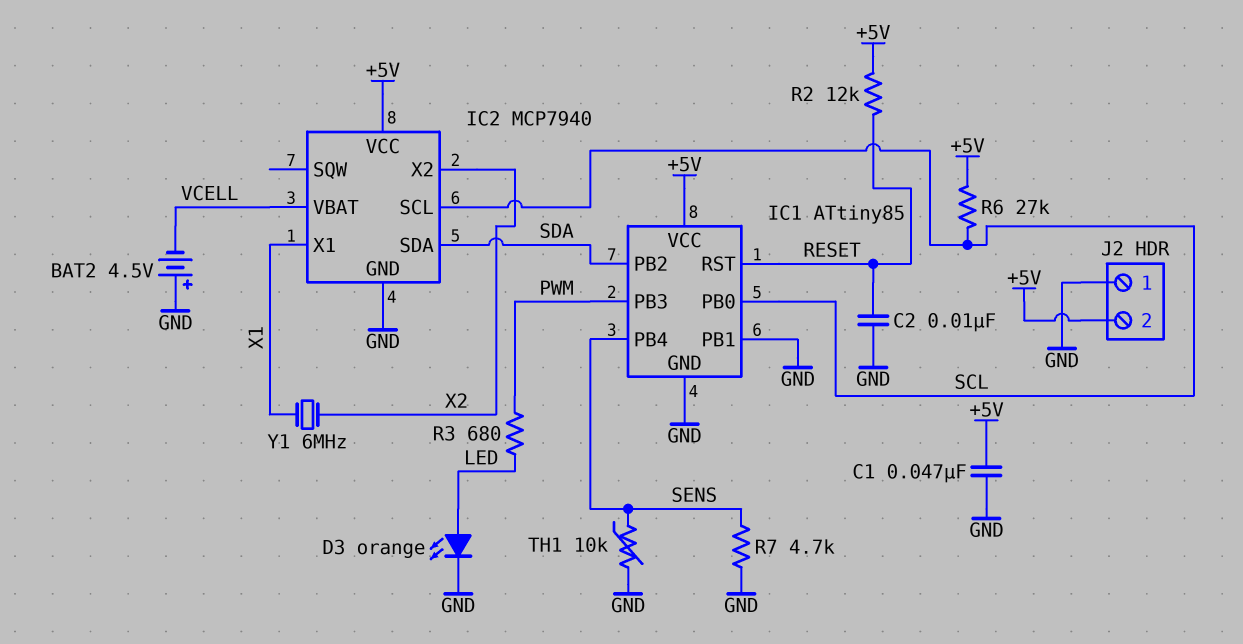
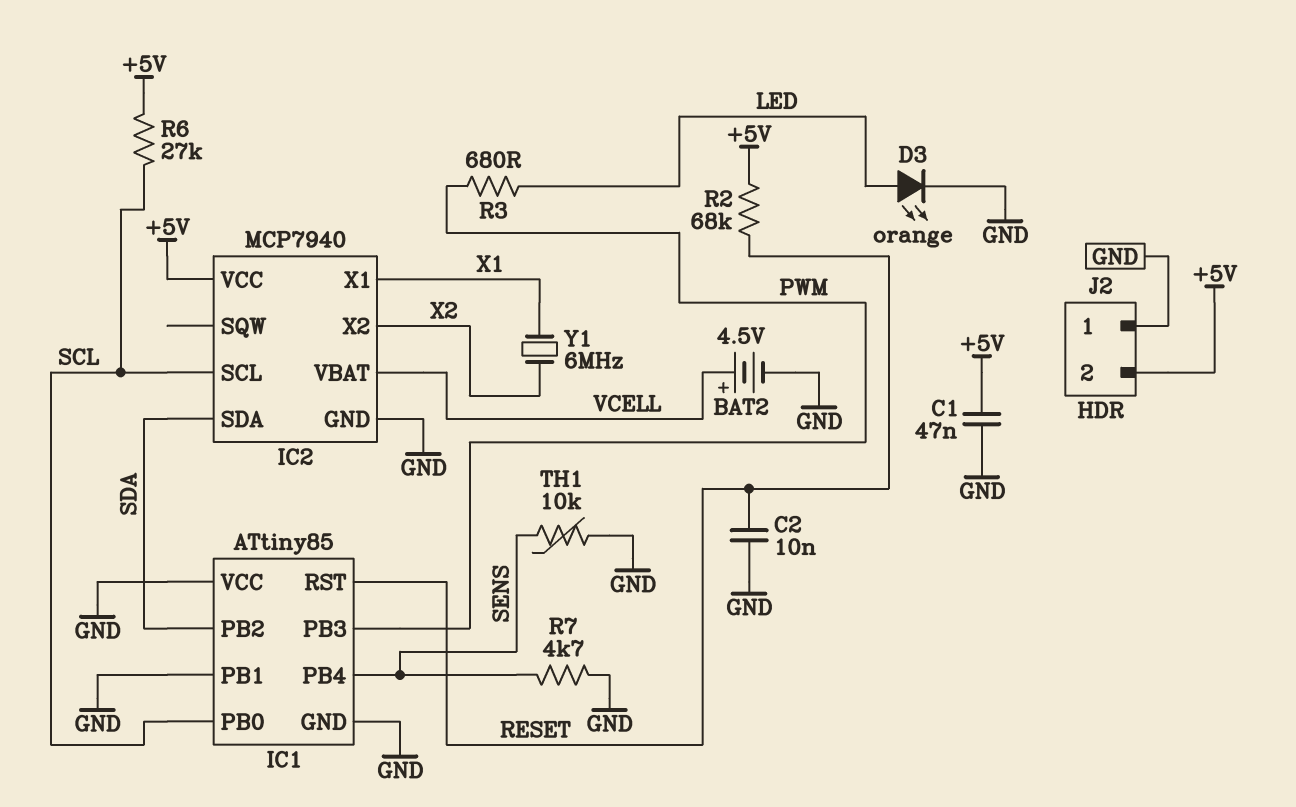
BAT2: 4.5V (plus GND, minus VCELL) -> 4.5V (plus VCELL, minus GND)
IC1 pin VCC: +5V -> GND
R2: 12k (+5V, RESET) -> 68k (+5V, RESET)

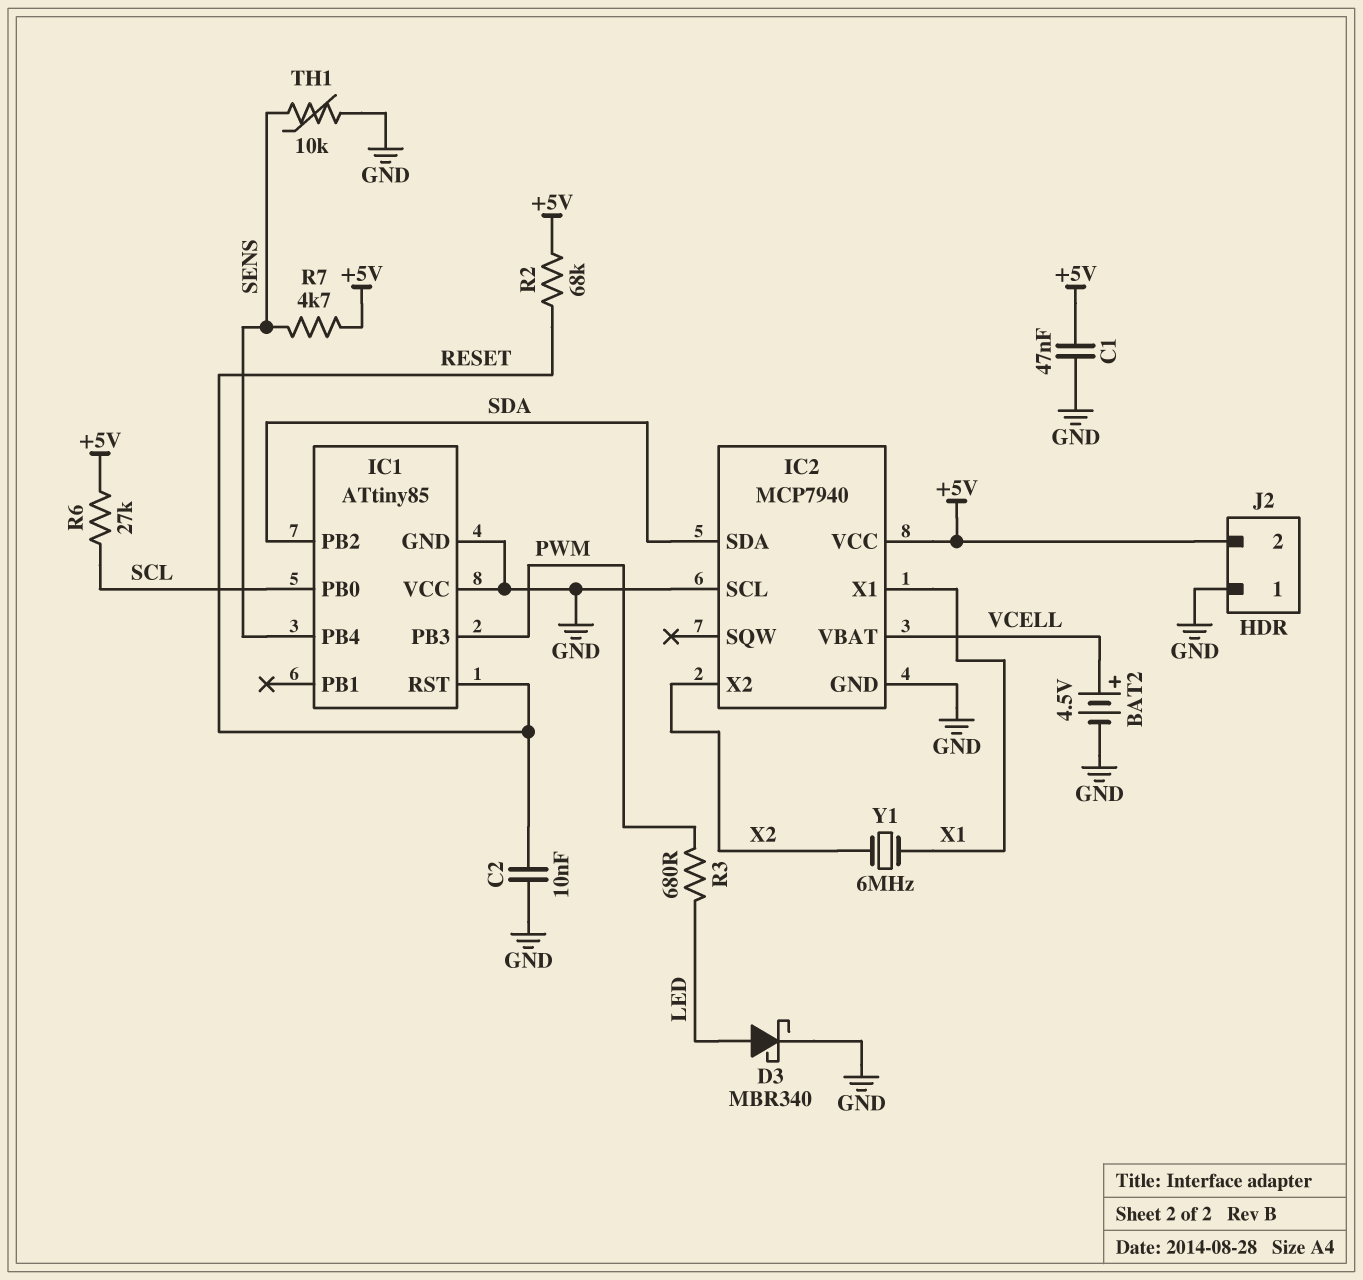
D3: LED orange (A LED, K GND) -> schottky MBR340 (A LED, K GND)
IC1 pin PB1: GND -> none
IC2 pin SCL: SCL -> GND
R7: 4.7k (GND, SENS) -> 4.7k (+5V, SENS)

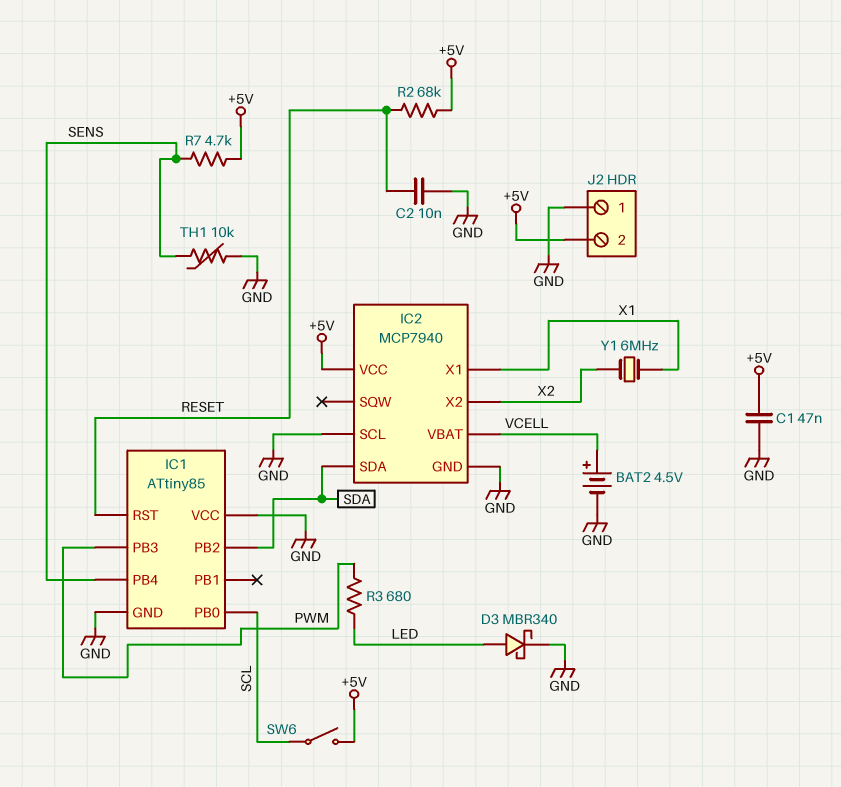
R6: 27k (+5V, SCL) -> none
SW6: none -> switch (+5V, SCL)

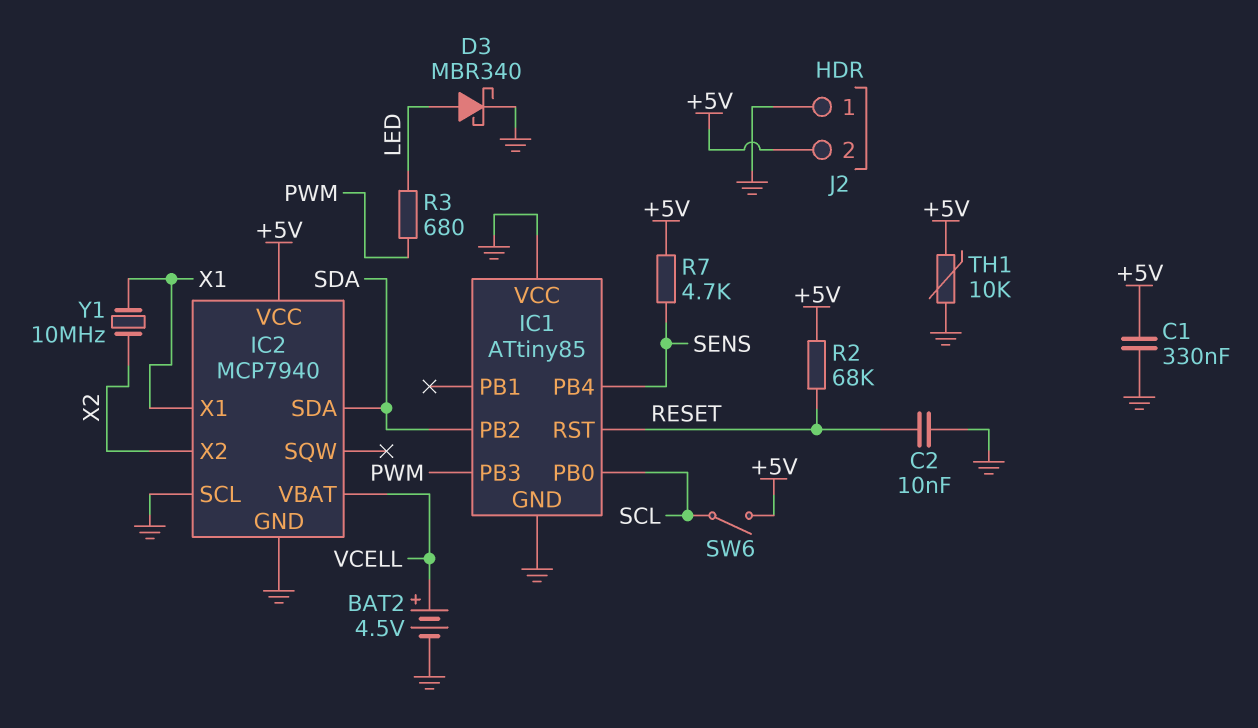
C1: 47nF (+5V, GND) -> 330nF (+5V, GND)
TH1: 10k (GND, SENS) -> 10k (+5V, GND)
Y1: 6MHz (X1, X2) -> 10MHz (X1, X2)

